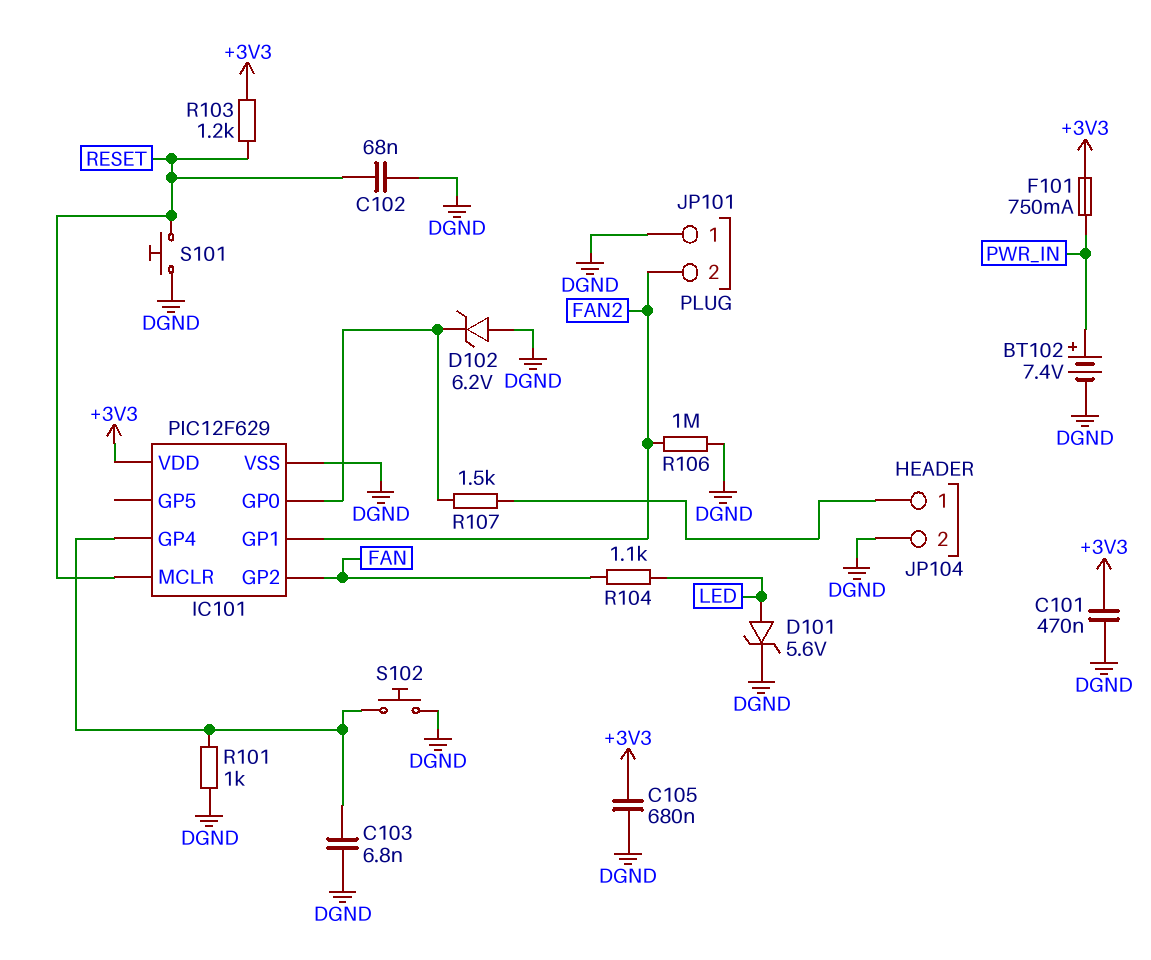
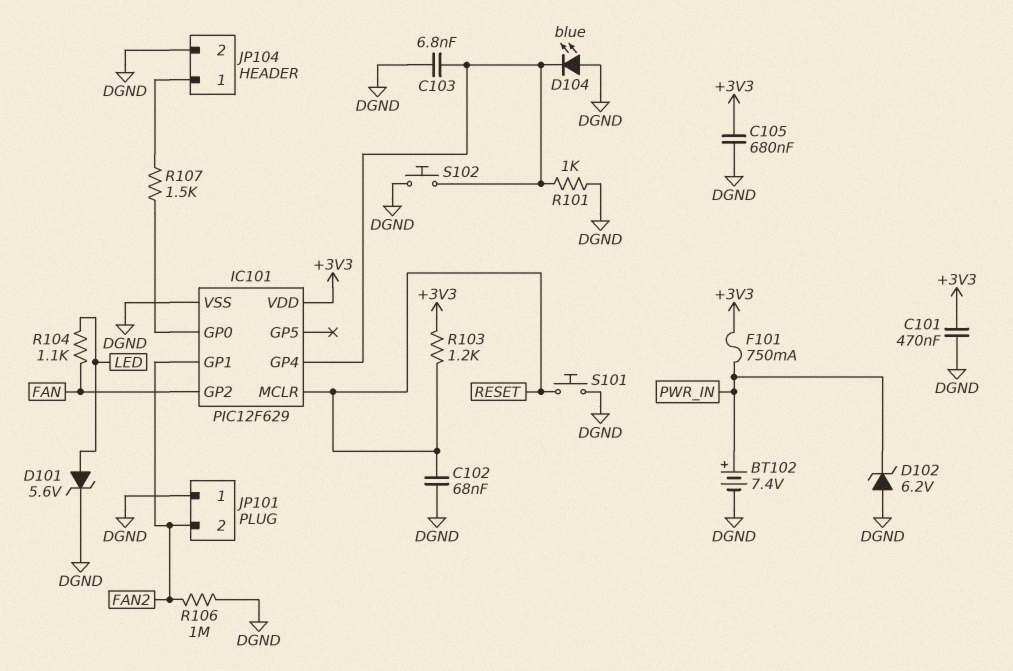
D102: zener 6.2V (A DGND, K IC101/GP0) -> zener 6.2V (A DGND, K PWR_IN)
D104: none -> LED blue (A DGND, K IC101/GP4)

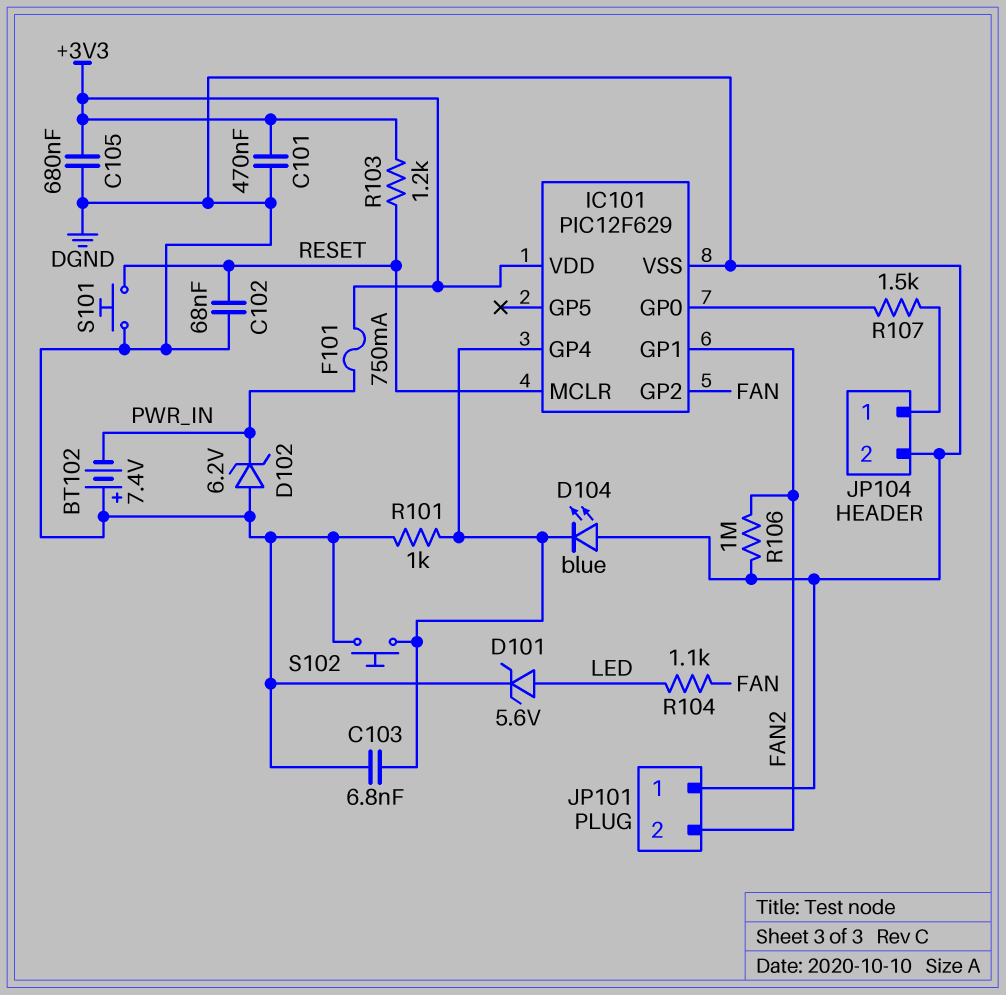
BT102: 7.4V (plus PWR_IN, minus DGND) -> 7.4V (plus DGND, minus PWR_IN)

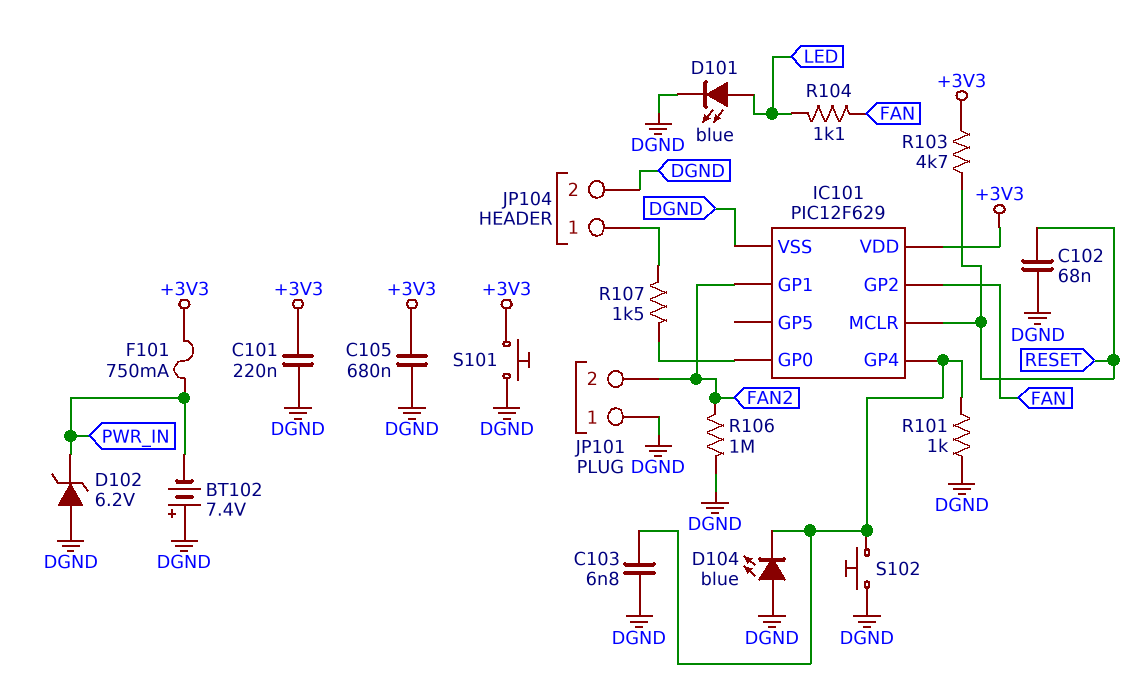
C101: 470nF (+3V3, DGND) -> 220nF (+3V3, DGND)
D101: zener 5.6V (A LED, K DGND) -> LED blue (A LED, K DGND)
R103: 1.2k (+3V3, RESET) -> 4.7k (+3V3, RESET)
S101: button (DGND, RESET) -> button (+3V3, DGND)

